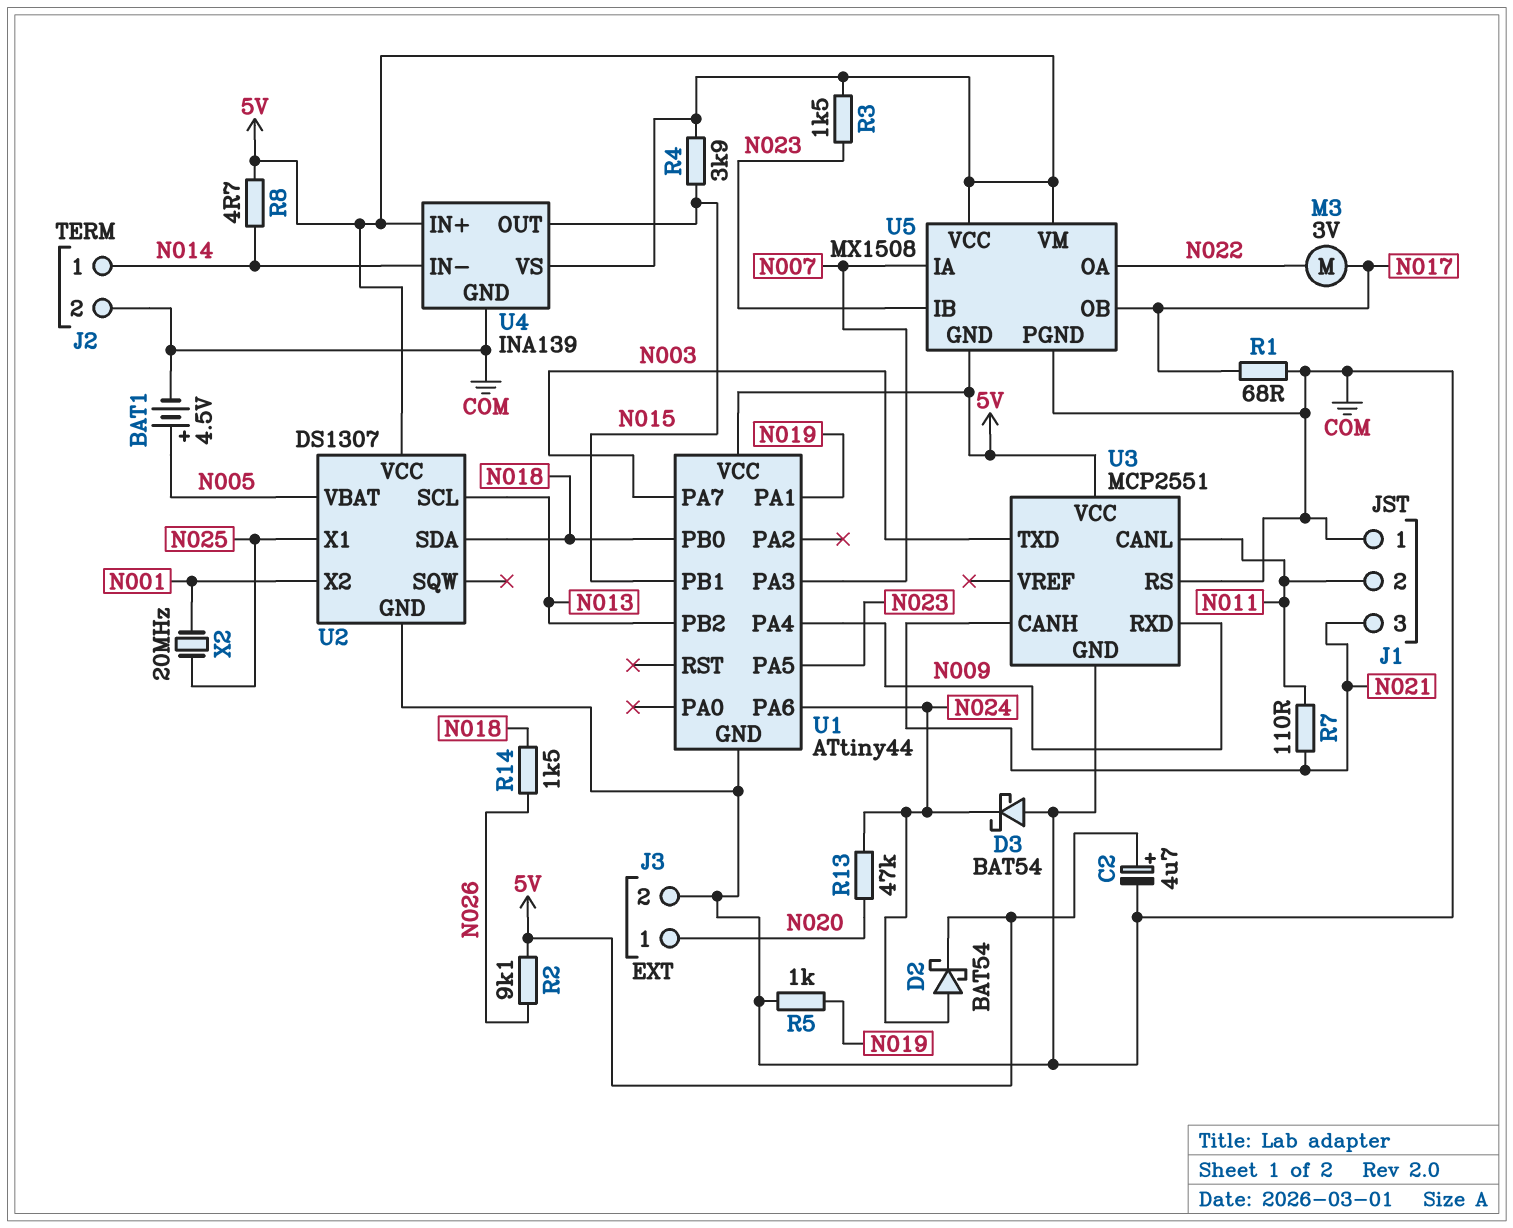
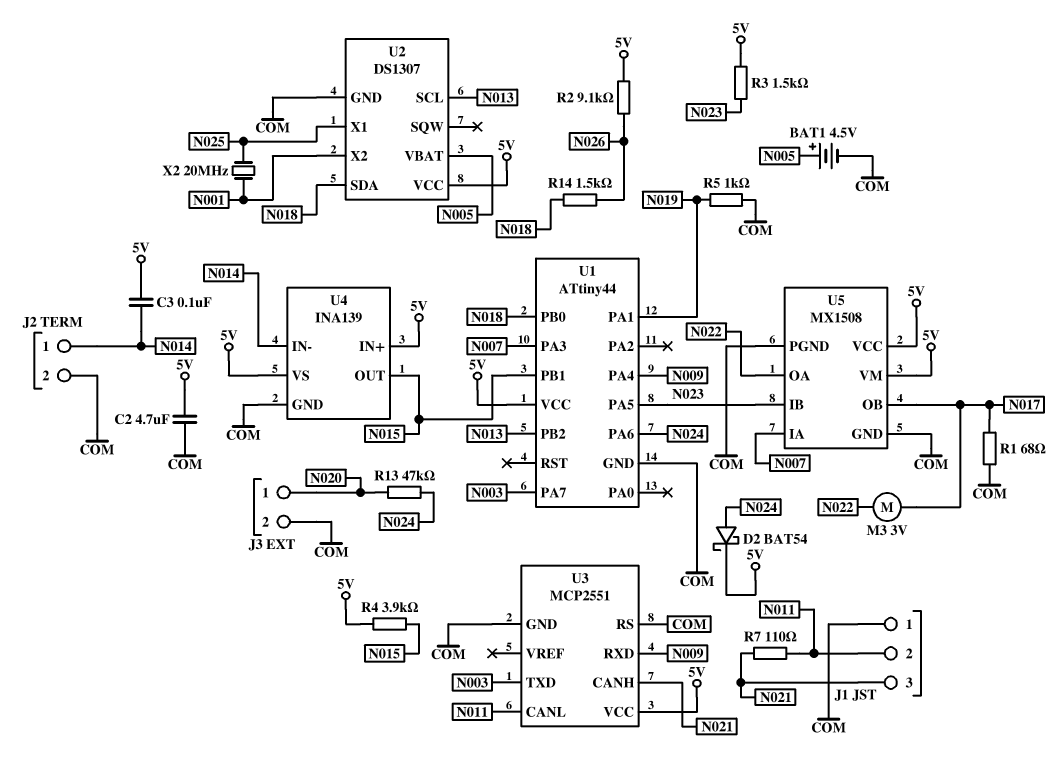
C2: 4.7uF (plus 5V, minus COM) -> 4.7uF (5V, COM)
C3: none -> 100nF (5V, N014)
D3: schottky BAT54 (A COM, K N024) -> none
R8: 4.7 (5V, N014) -> none
U5 pin GND: 5V -> COM

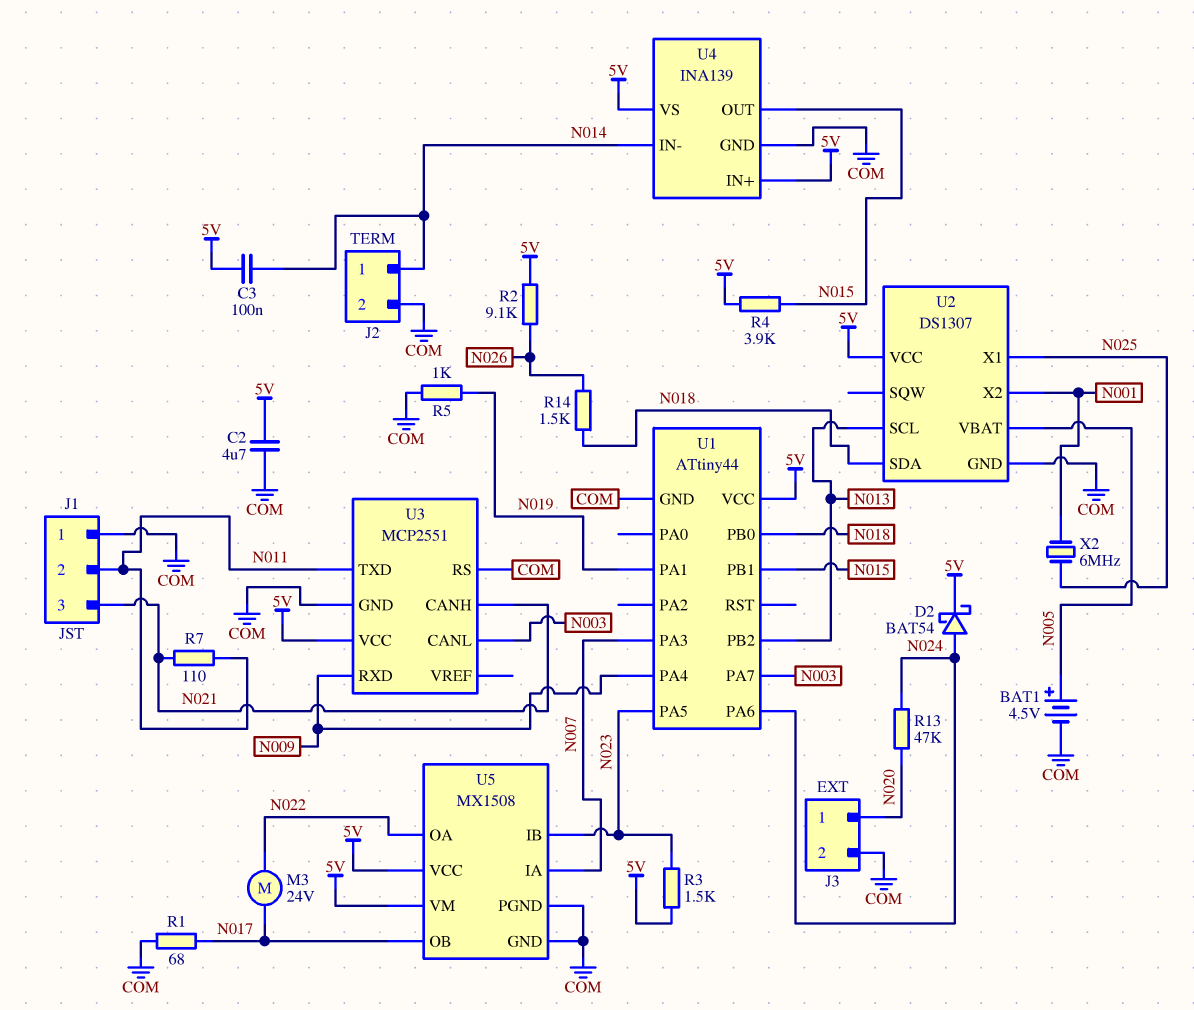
M3: motor 3V (N017, N022) -> motor 24V (N017, N022)
U3 pin CANL: N011 -> N003
U3 pin TXD: N003 -> N011
X2: 20MHz (N001, N025) -> 6MHz (N001, N025)

